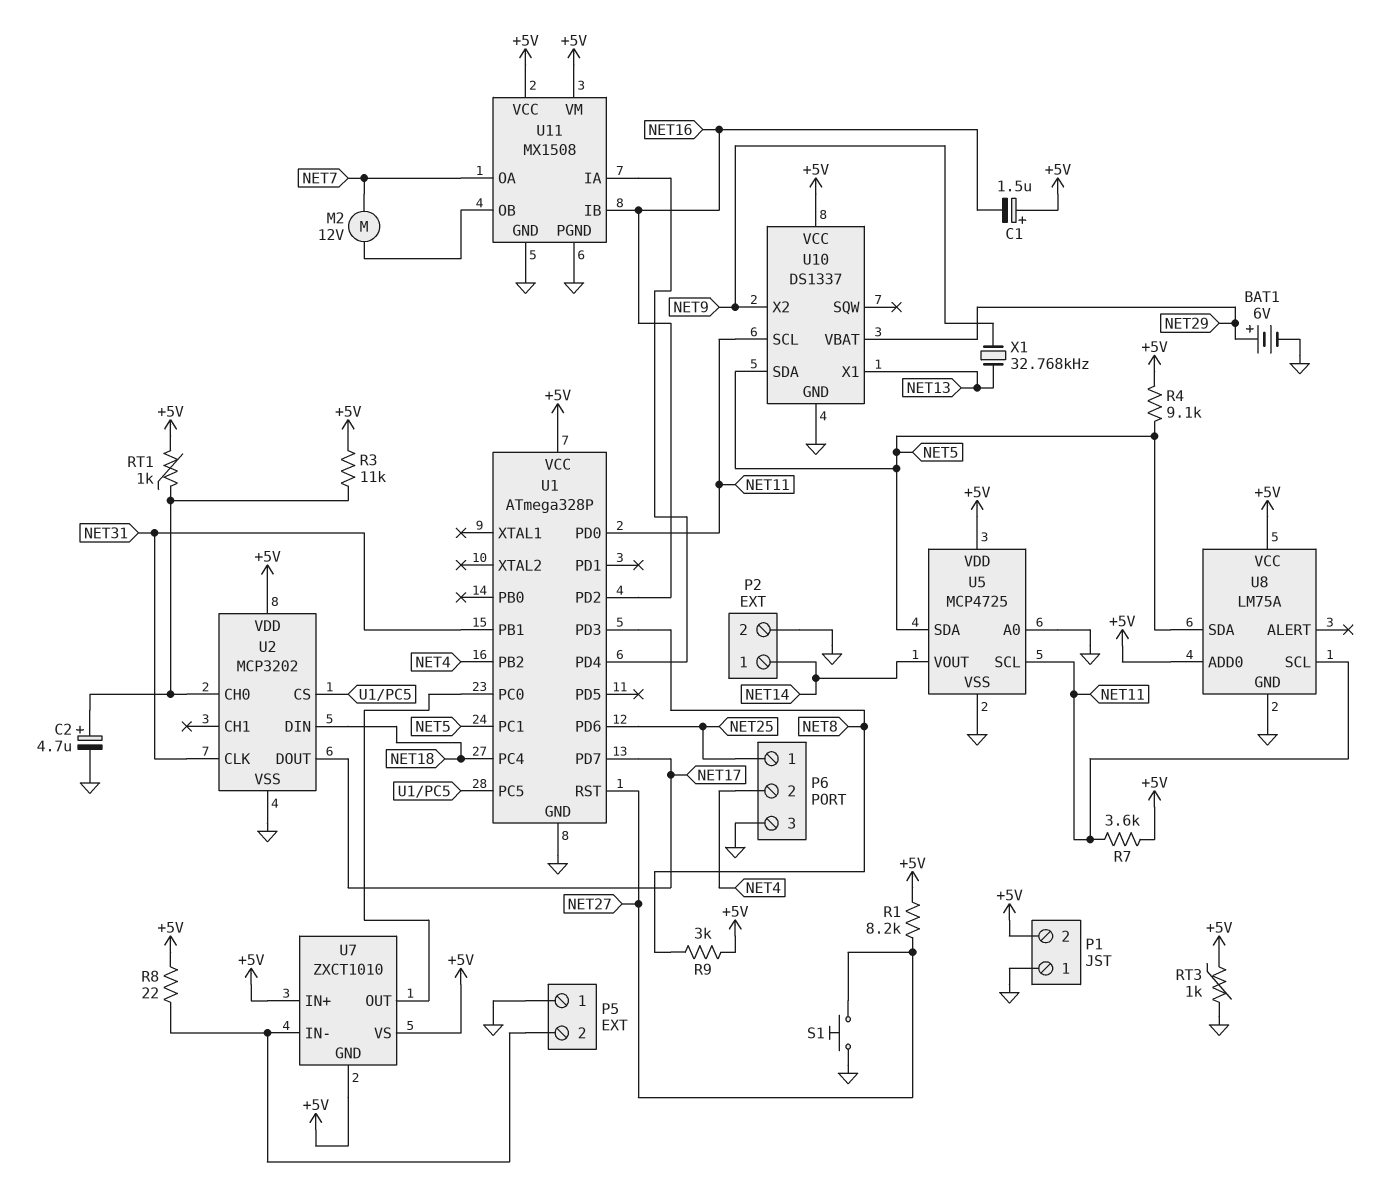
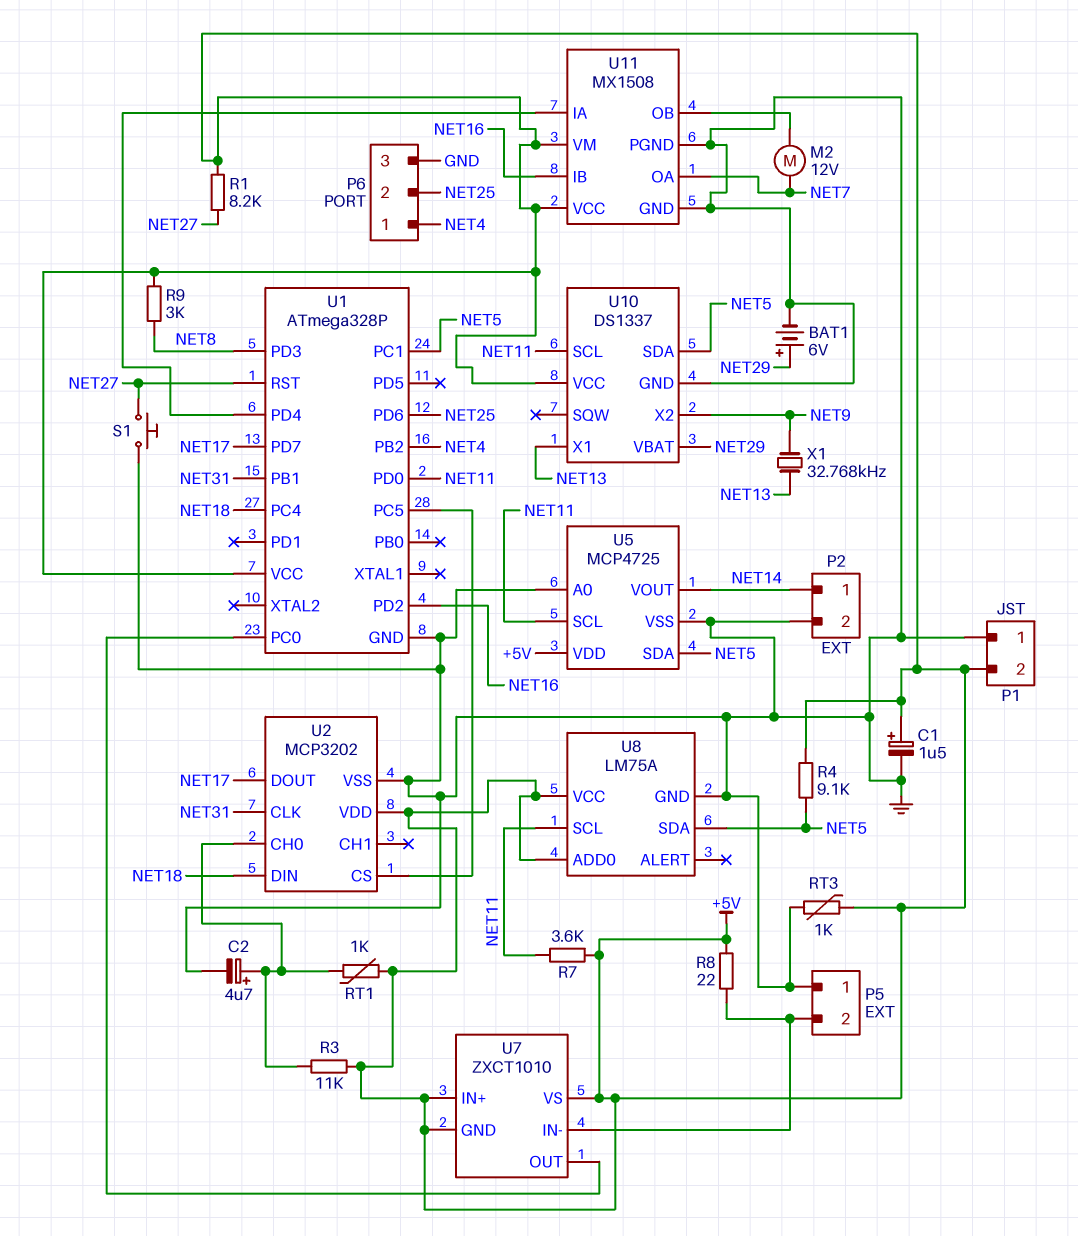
C1: 1.5uF (plus +5V, minus NET16) -> 1.5uF (plus +5V, minus GND)
P6 pin 1: NET25 -> NET4
P6 pin 2: NET4 -> NET25

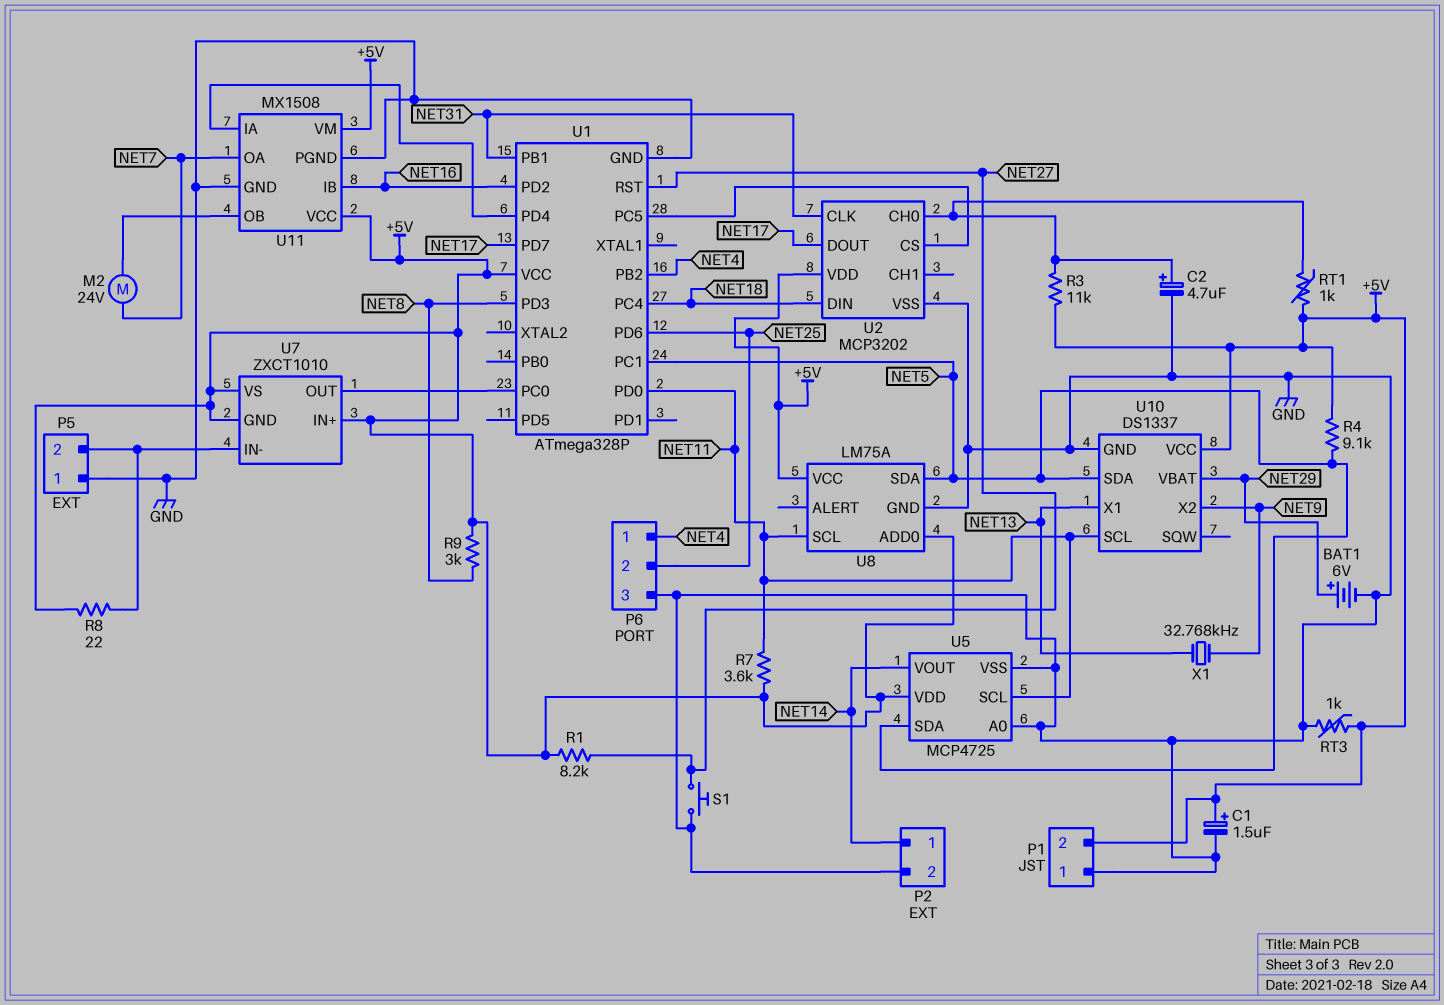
M2: motor 12V (NET7, U11/OB) -> motor 24V (NET7, U11/OB)

